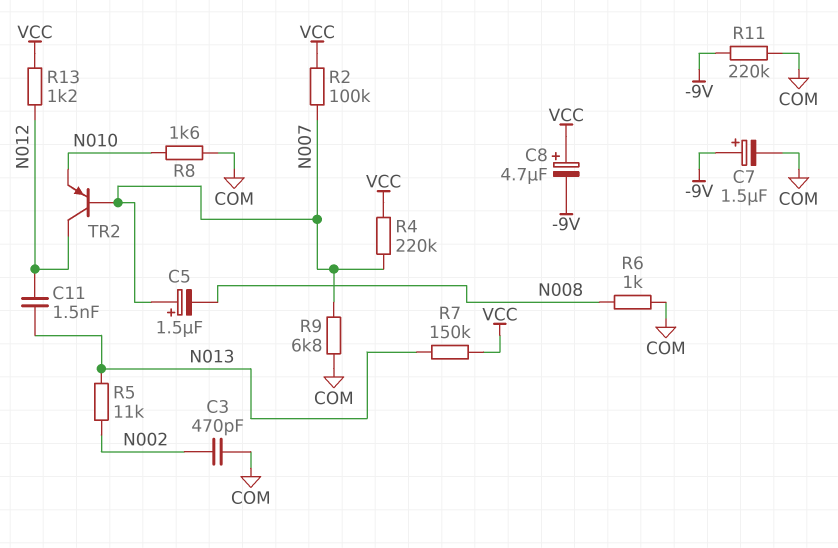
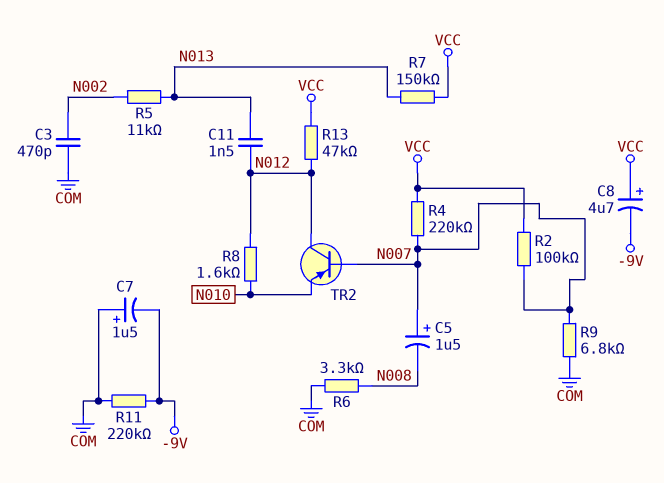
C7: 1.5uF (plus -9V, minus COM) -> 1.5uF (plus COM, minus -9V)
R6: 1k (COM, N008) -> 3.3k (COM, N008)
R8: 1.6k (COM, N010) -> 1.6k (N010, N012)
R13: 1.2k (N012, VCC) -> 47k (N012, VCC)

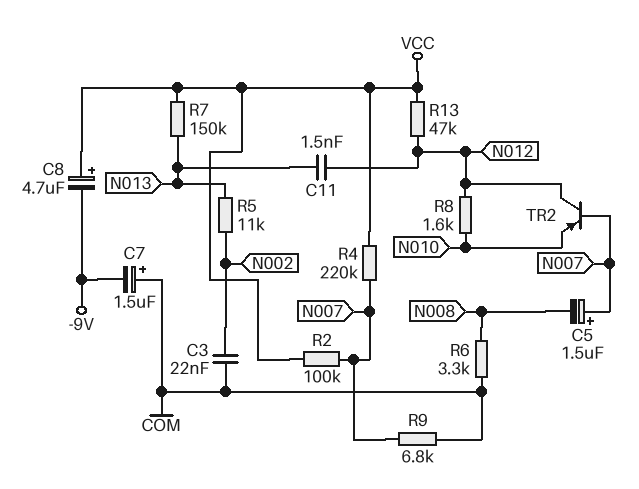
C3: 470pF (COM, N002) -> 22nF (COM, N002)
R11: 220k (-9V, COM) -> none

